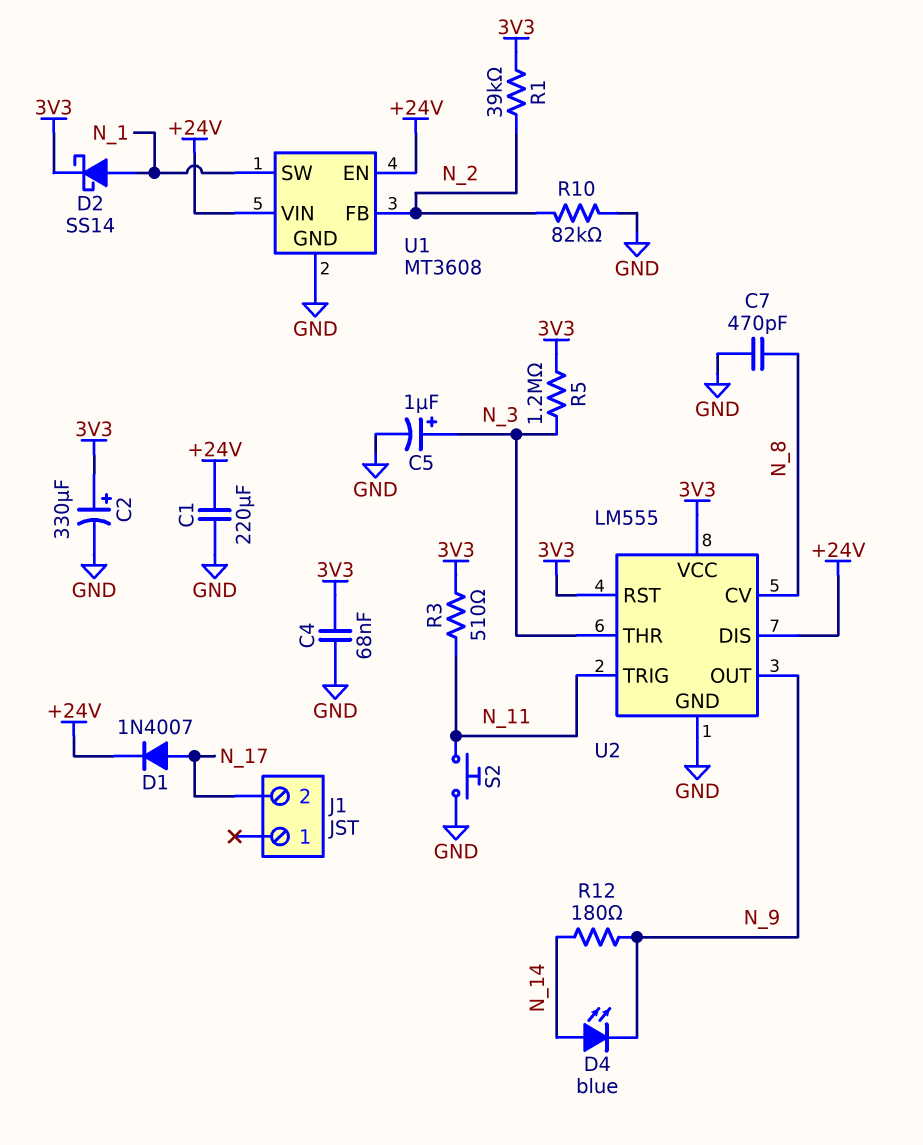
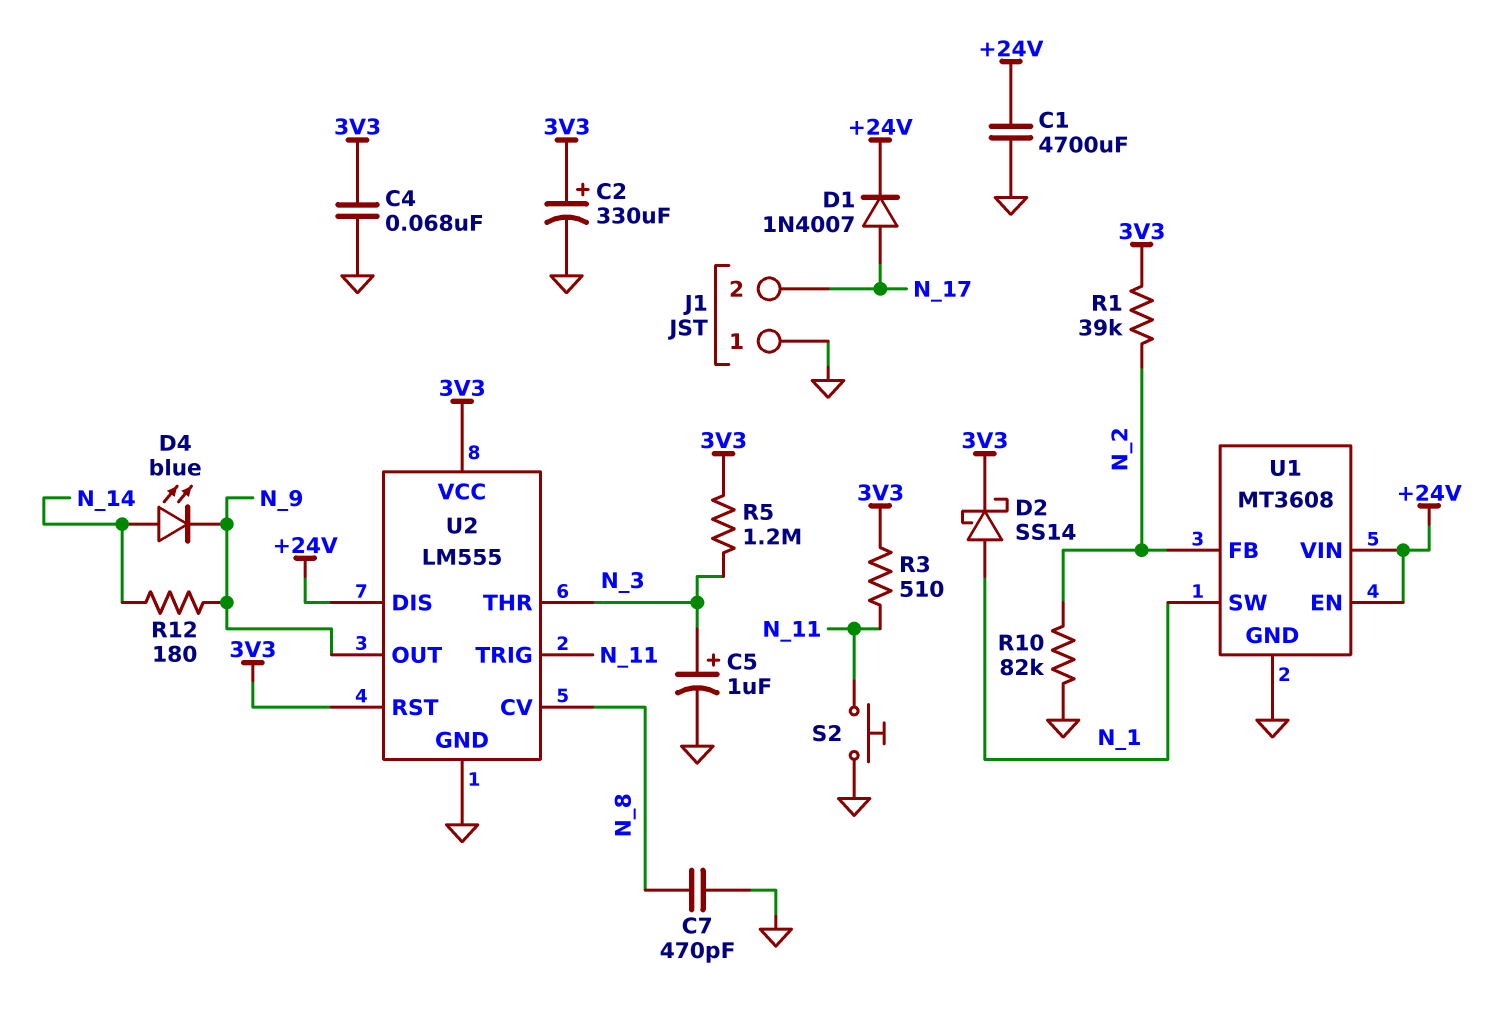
C1: 220uF (+24V, GND) -> 4700uF (+24V, GND)
J1 pin 1: none -> GND

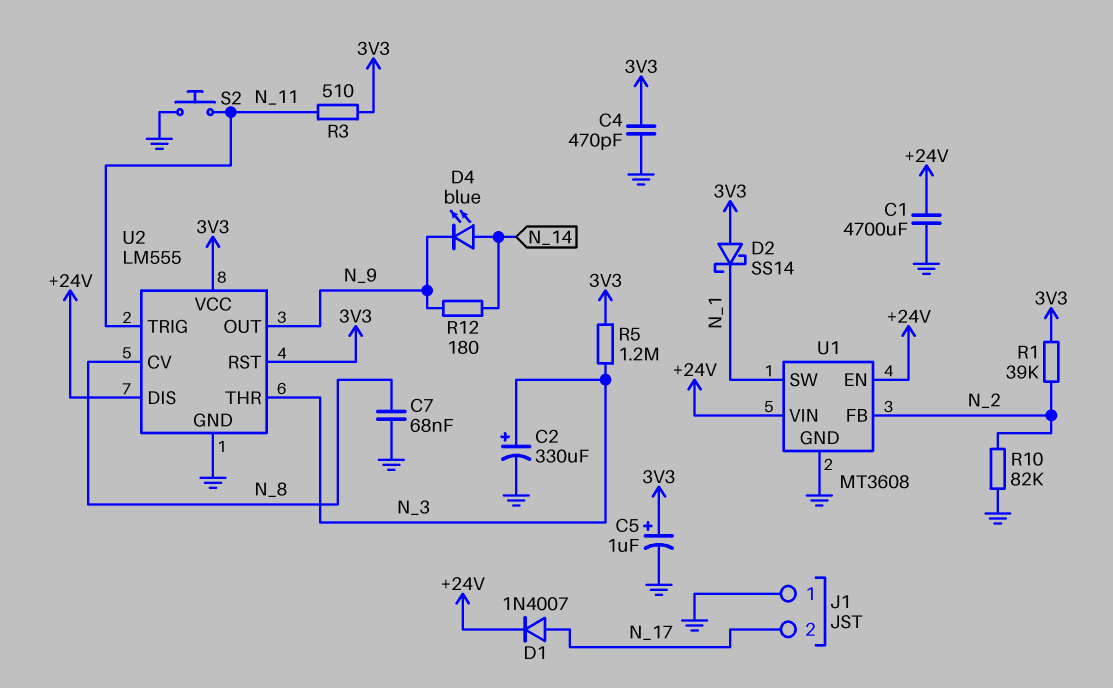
C2: 330uF (plus 3V3, minus GND) -> 330uF (plus N_3, minus GND)
C4: 68nF (3V3, GND) -> 470pF (3V3, GND)
C5: 1uF (plus N_3, minus GND) -> 1uF (plus 3V3, minus GND)
C7: 470pF (GND, N_8) -> 68nF (GND, N_8)
D2: schottky SS14 (A N_1, K 3V3) -> schottky SS14 (A 3V3, K N_1)

